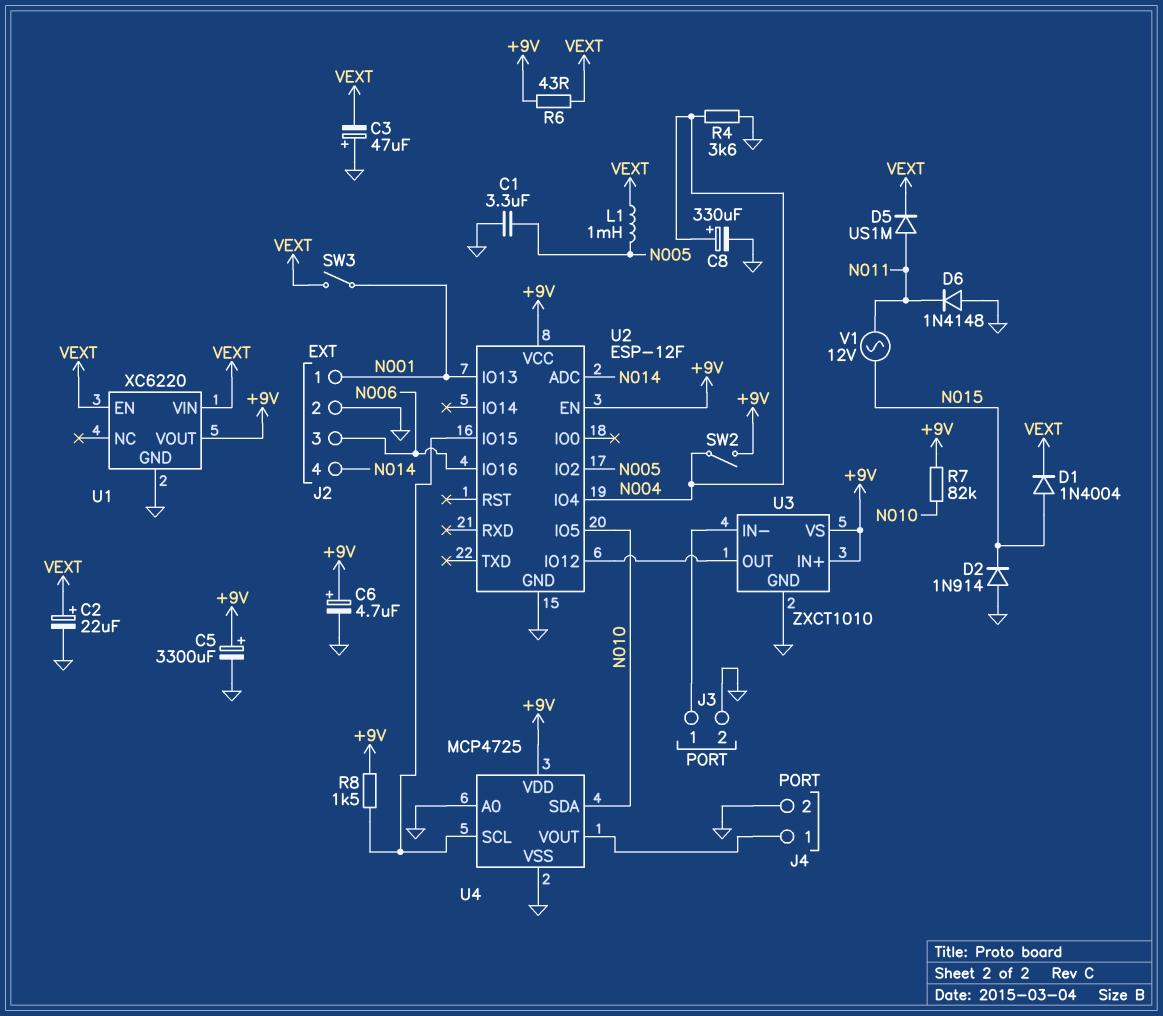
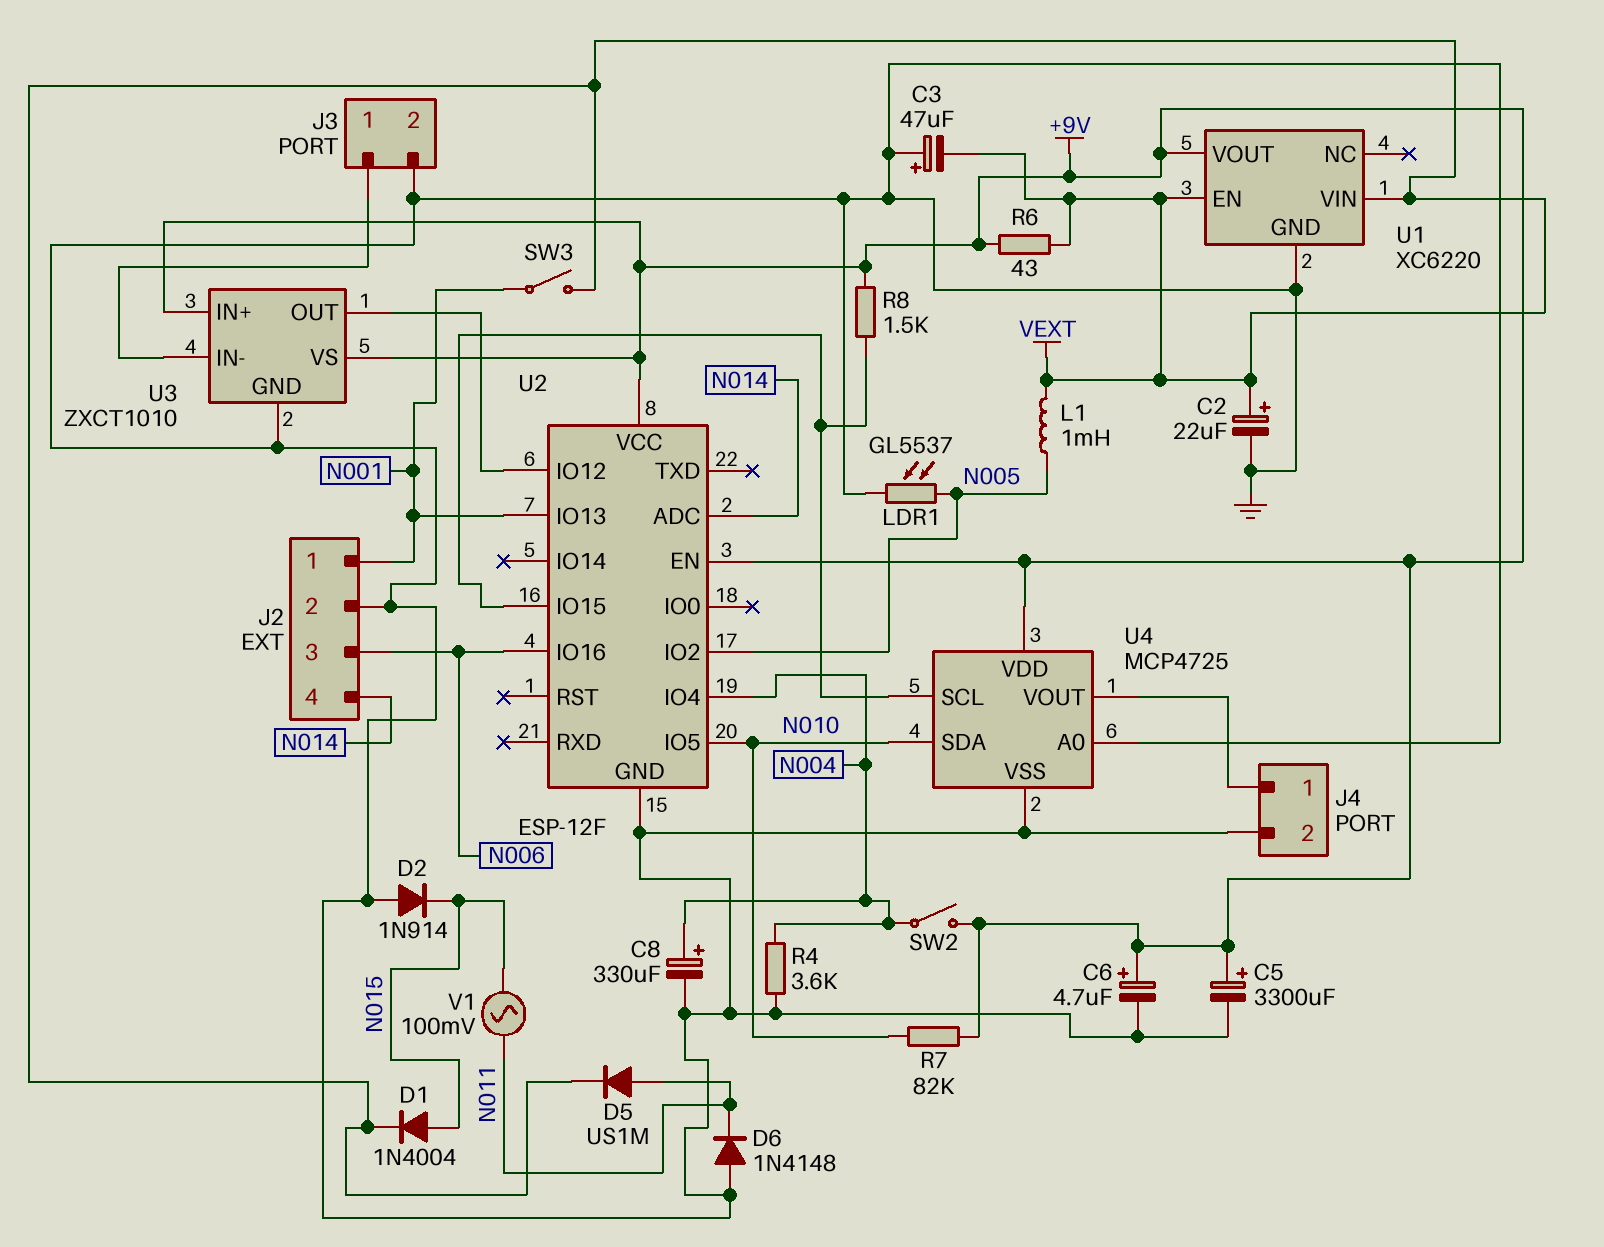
C1: 3.3uF (GND, N005) -> none
LDR1: none -> GL5537 (GND, N005)
V1: AC 12V (N011, N015) -> AC 100mV (N011, N015)

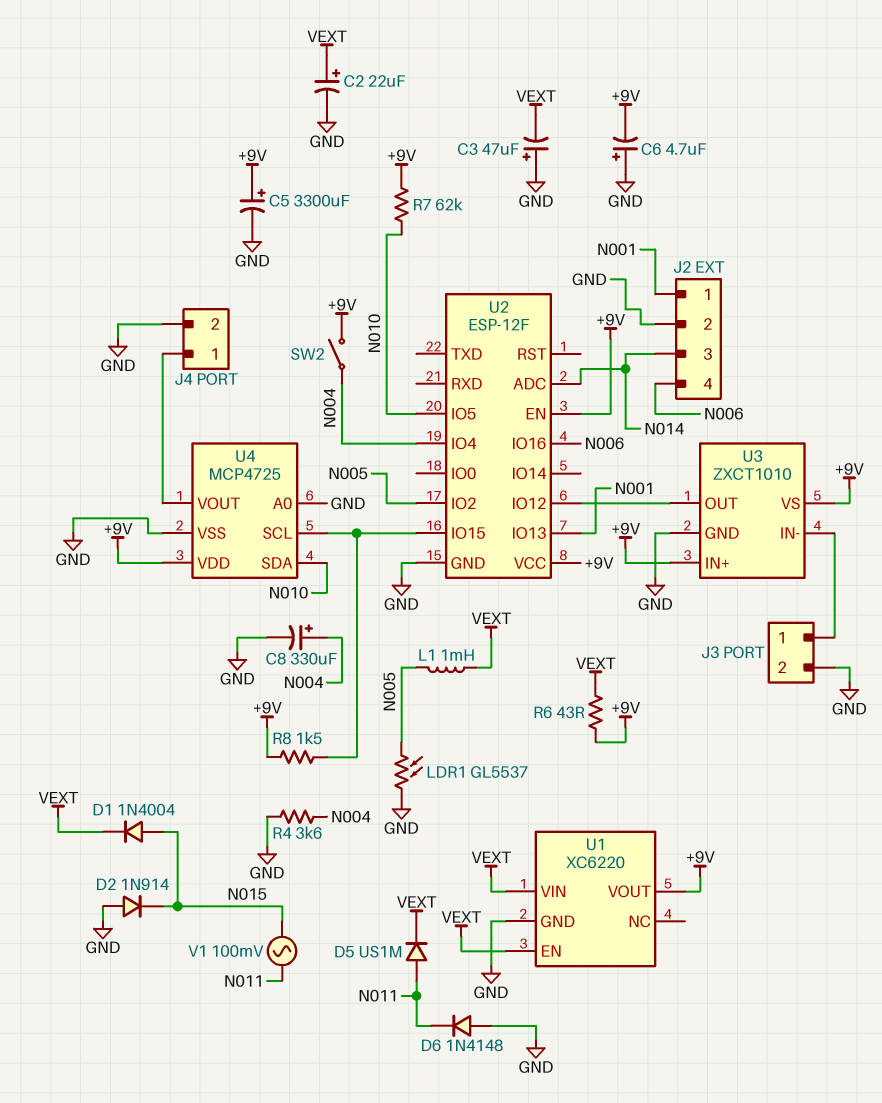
C6: 4.7uF (plus +9V, minus GND) -> 4.7uF (plus GND, minus +9V)
J2 pin 3: N006 -> N014
J2 pin 4: N014 -> N006
R7: 82k (+9V, N010) -> 62k (+9V, N010)
SW3: switch (N001, VEXT) -> none

